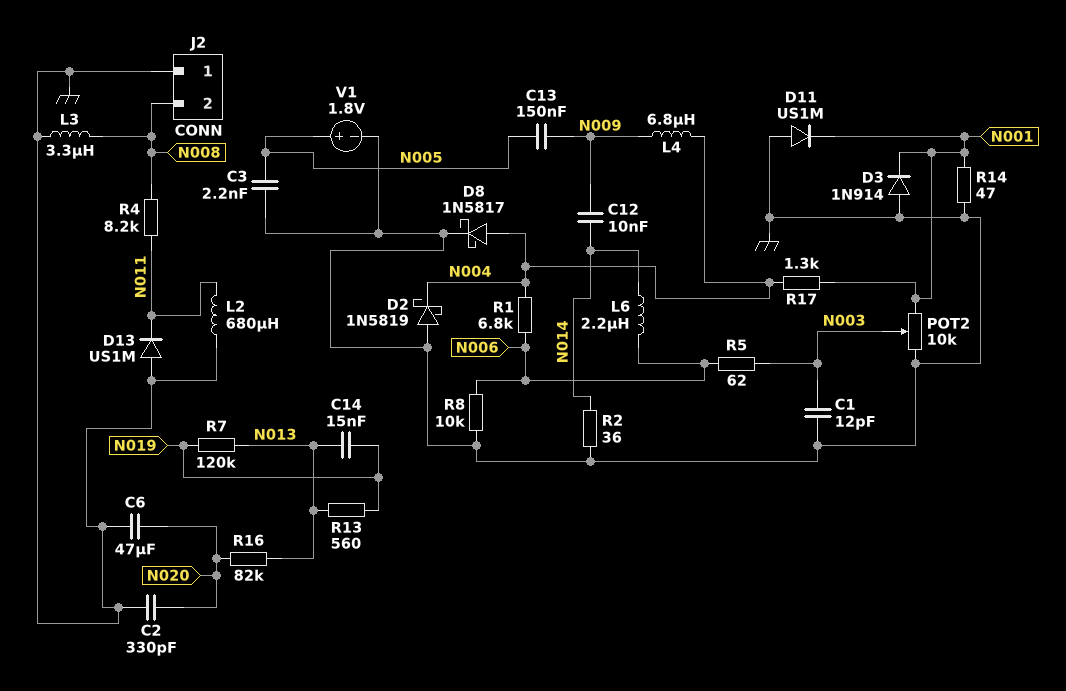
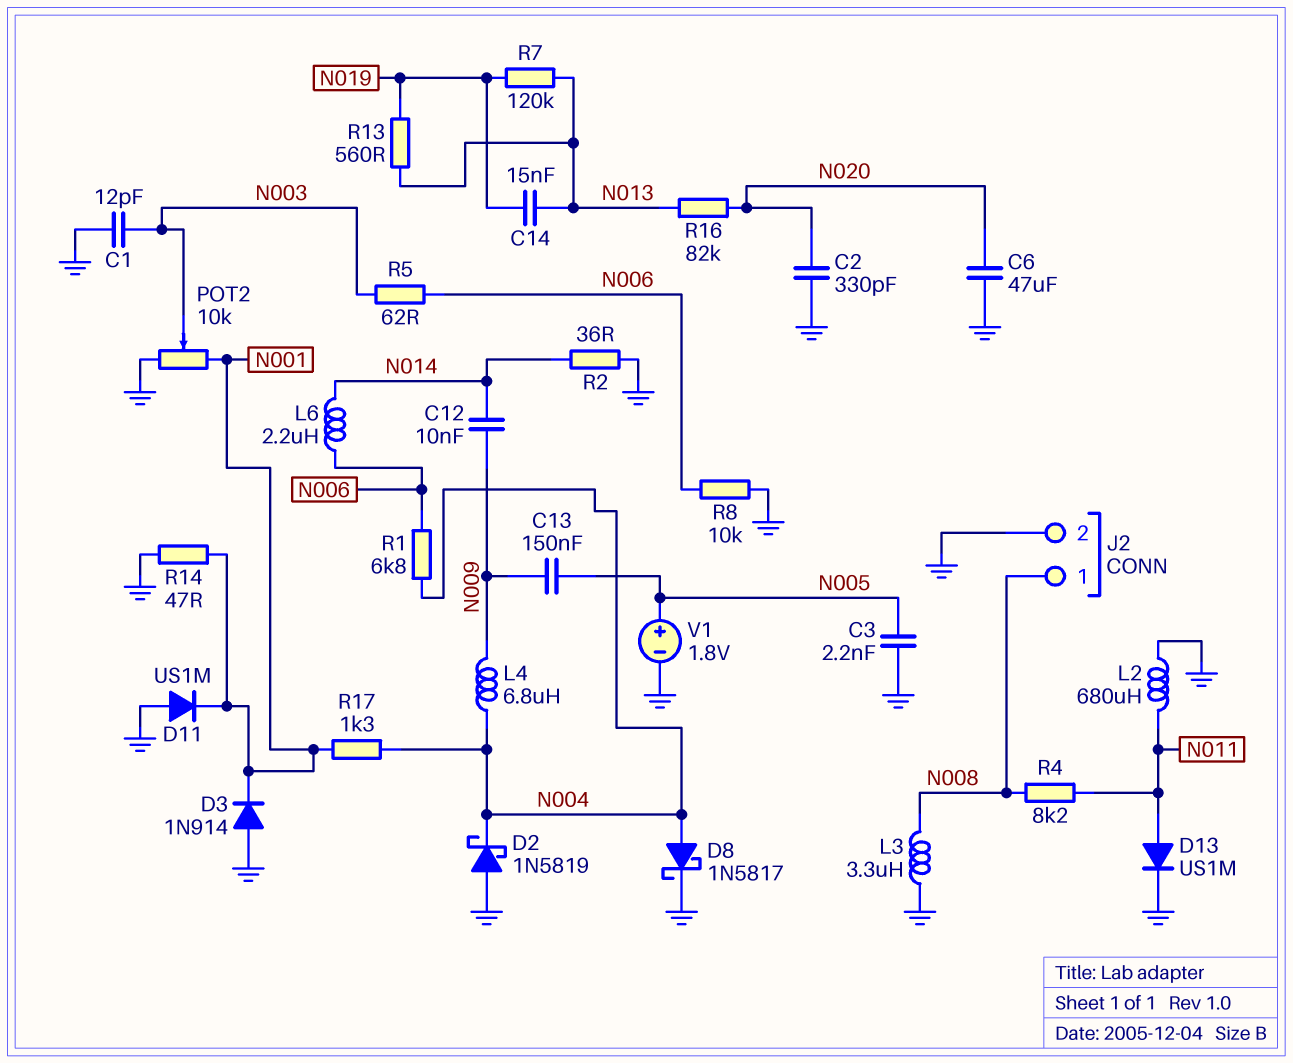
D13: diode US1M (A GND, K N011) -> diode US1M (A N011, K GND)
J2 pin 1: GND -> N008
J2 pin 2: N008 -> GND

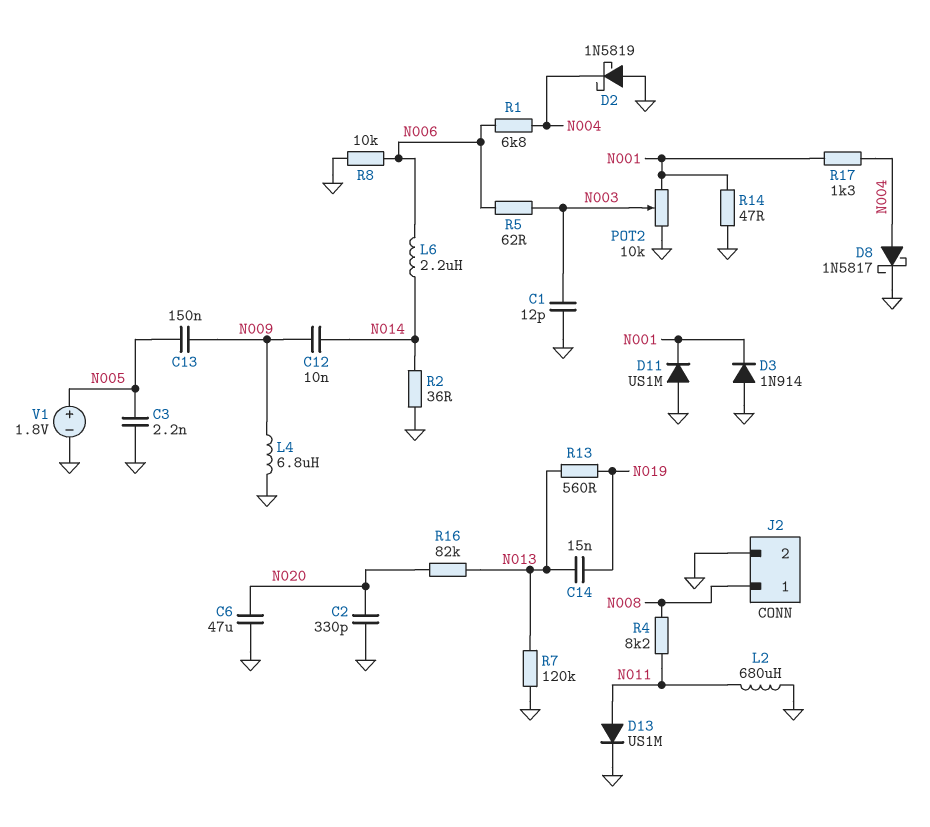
L3: 3.3uH (GND, N008) -> none
L4: 6.8uH (N004, N009) -> 6.8uH (GND, N009)
R7: 120k (N013, N019) -> 120k (GND, N013)

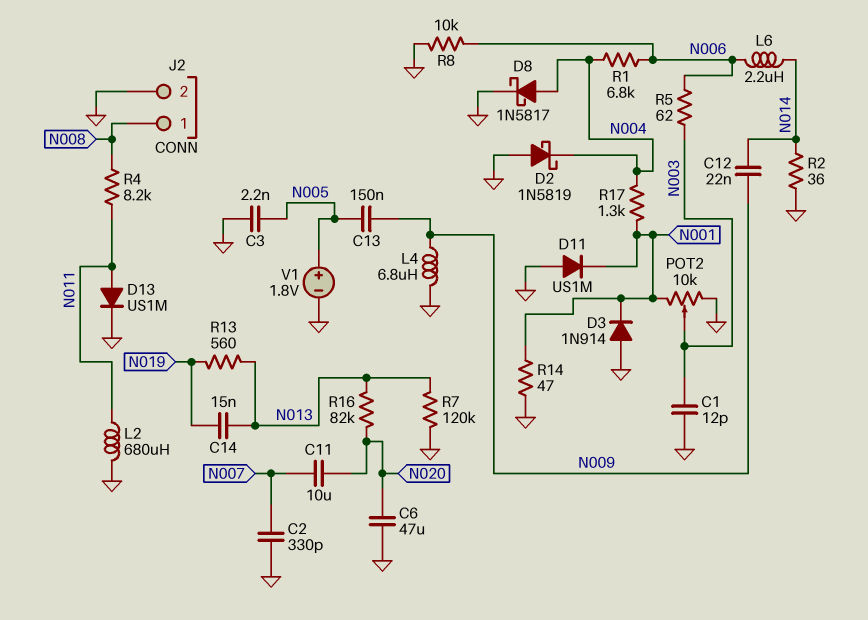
C2: 330pF (GND, N020) -> 330pF (GND, N007)
C11: none -> 10uF (N007, N020)
C12: 10nF (N009, N014) -> 22nF (N009, N014)

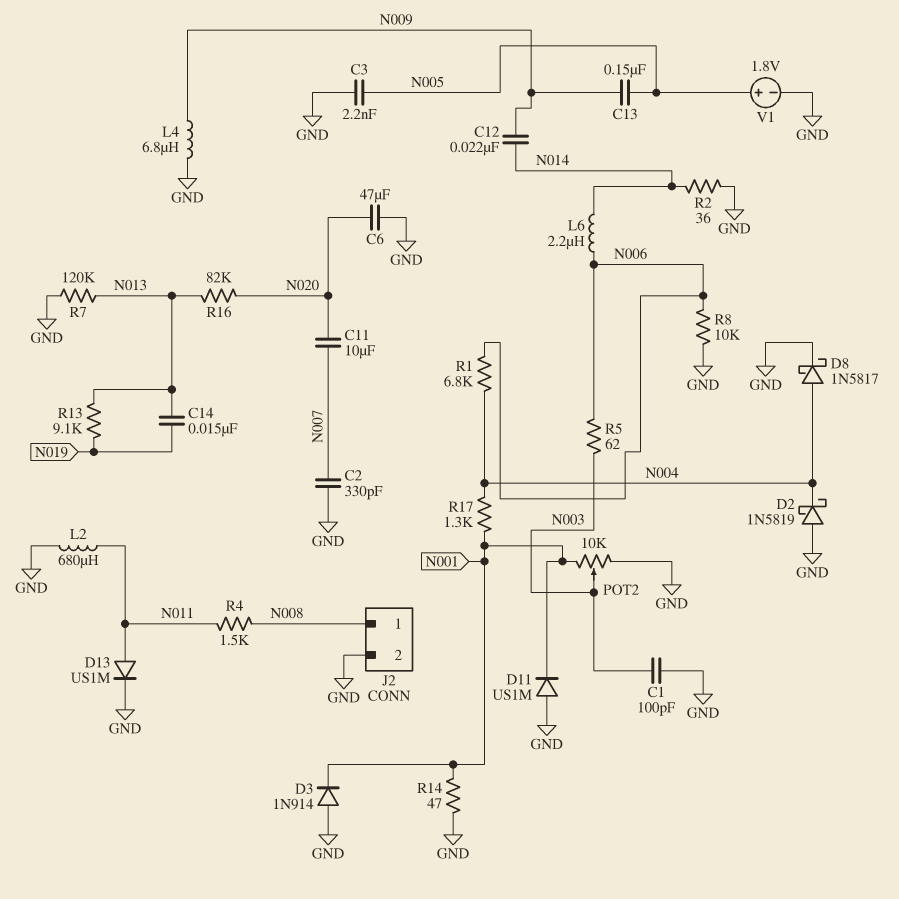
C1: 12pF (GND, N003) -> 100pF (GND, N003)
R4: 8.2k (N008, N011) -> 1.5k (N008, N011)
R13: 560 (N013, N019) -> 9.1k (N013, N019)

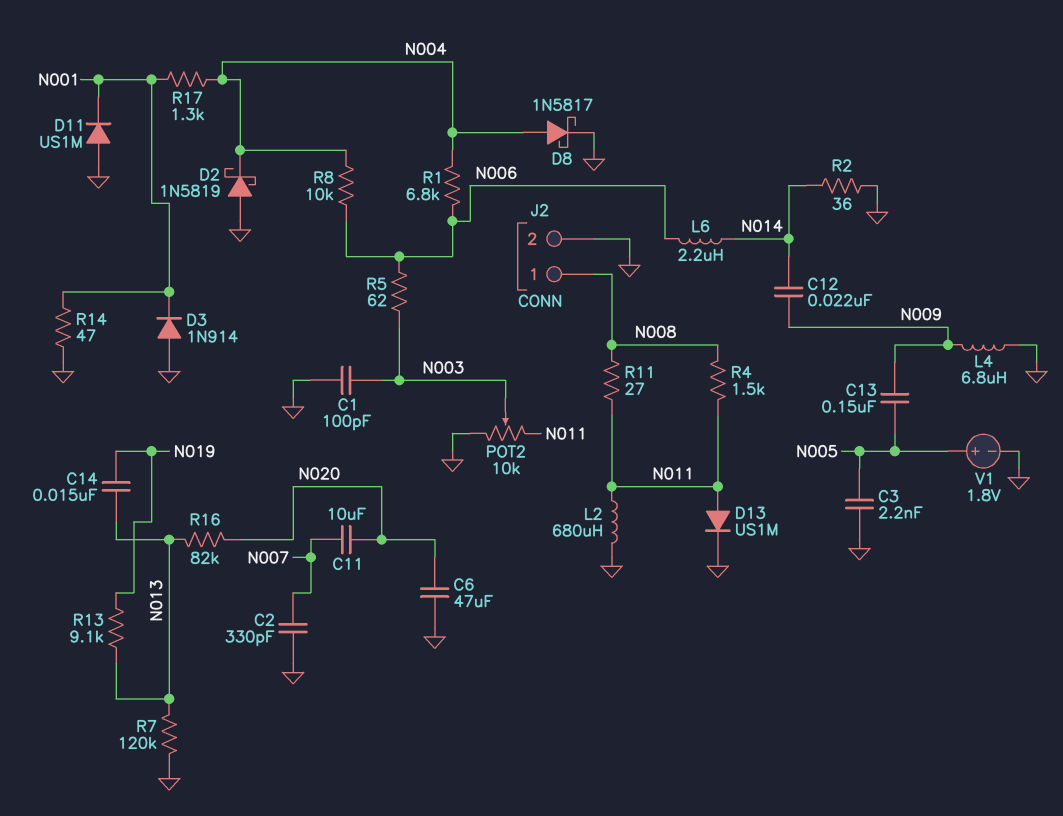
POT2: 10k (GND, N001, wiper N003) -> 10k (GND, N011, wiper N003)
R8: 10k (GND, N006) -> 10k (N004, N006)
R11: none -> 27 (N008, N011)

